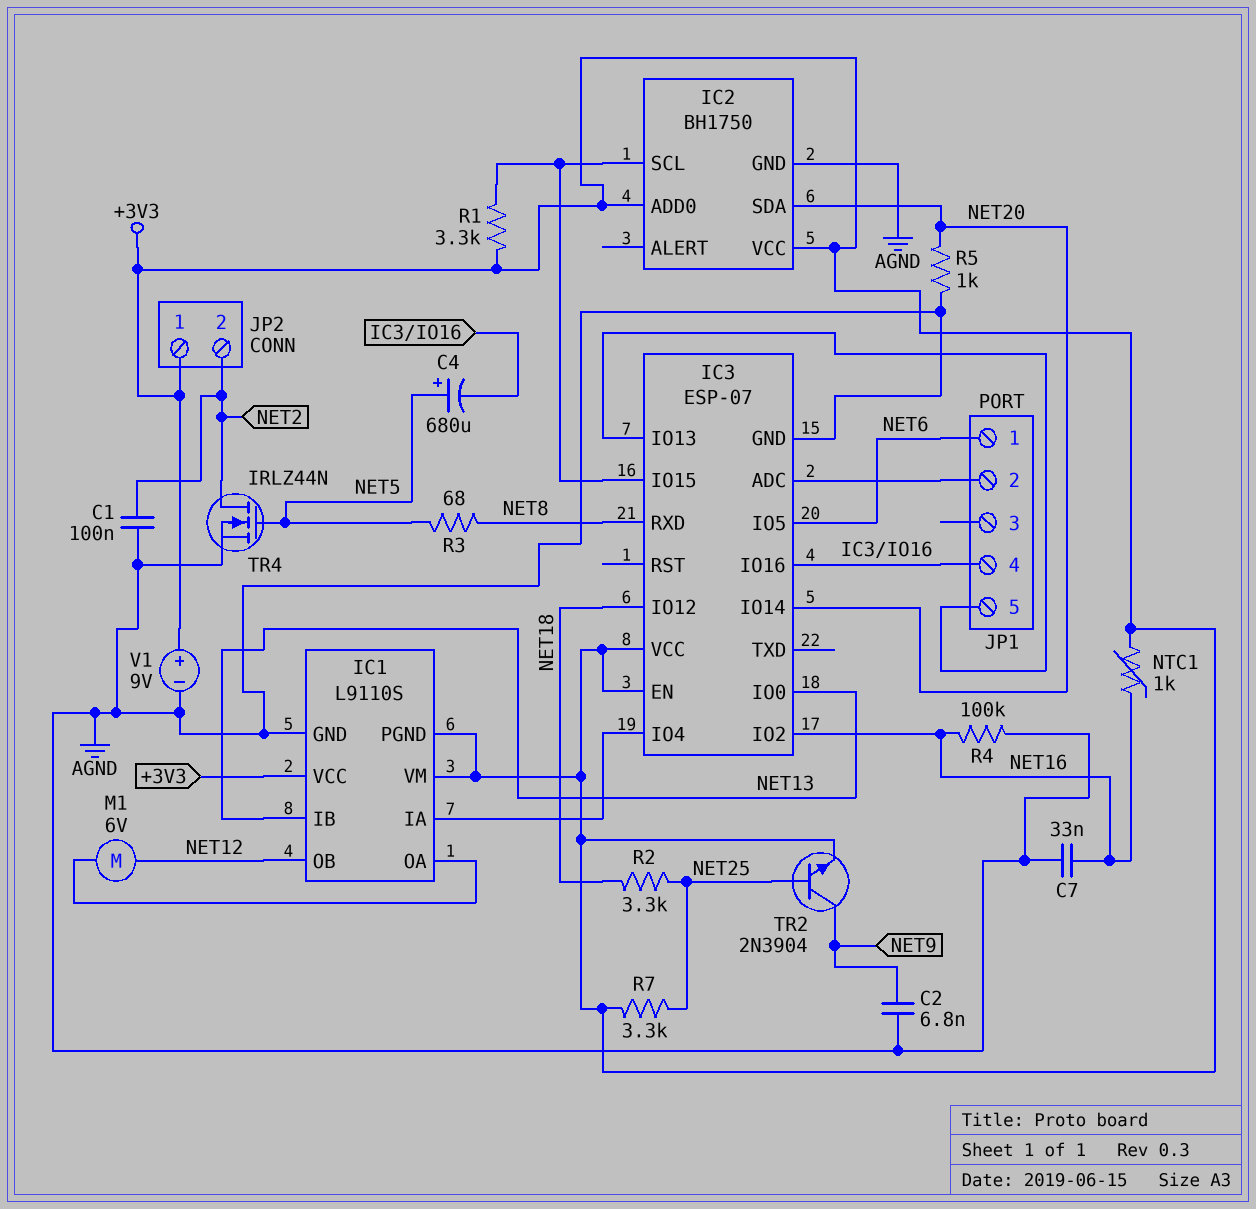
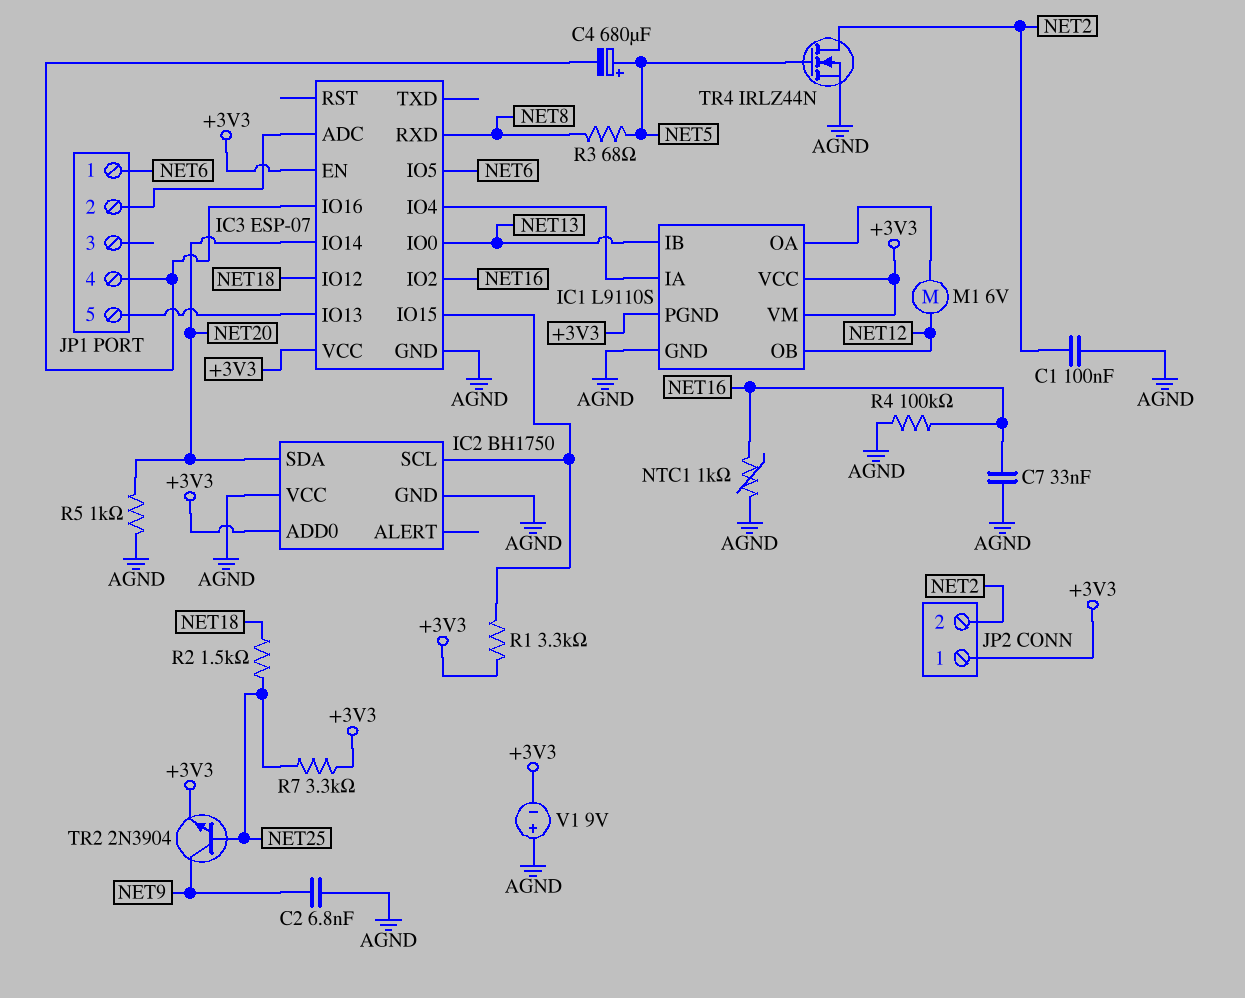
IC2 pin VCC: +3V3 -> AGND
NTC1: 1k (+3V3, NET16) -> 1k (AGND, NET16)
R2: 3.3k (NET18, NET25) -> 1.5k (NET18, NET25)
V1: 9V (plus +3V3, minus AGND) -> 9V (plus AGND, minus +3V3)

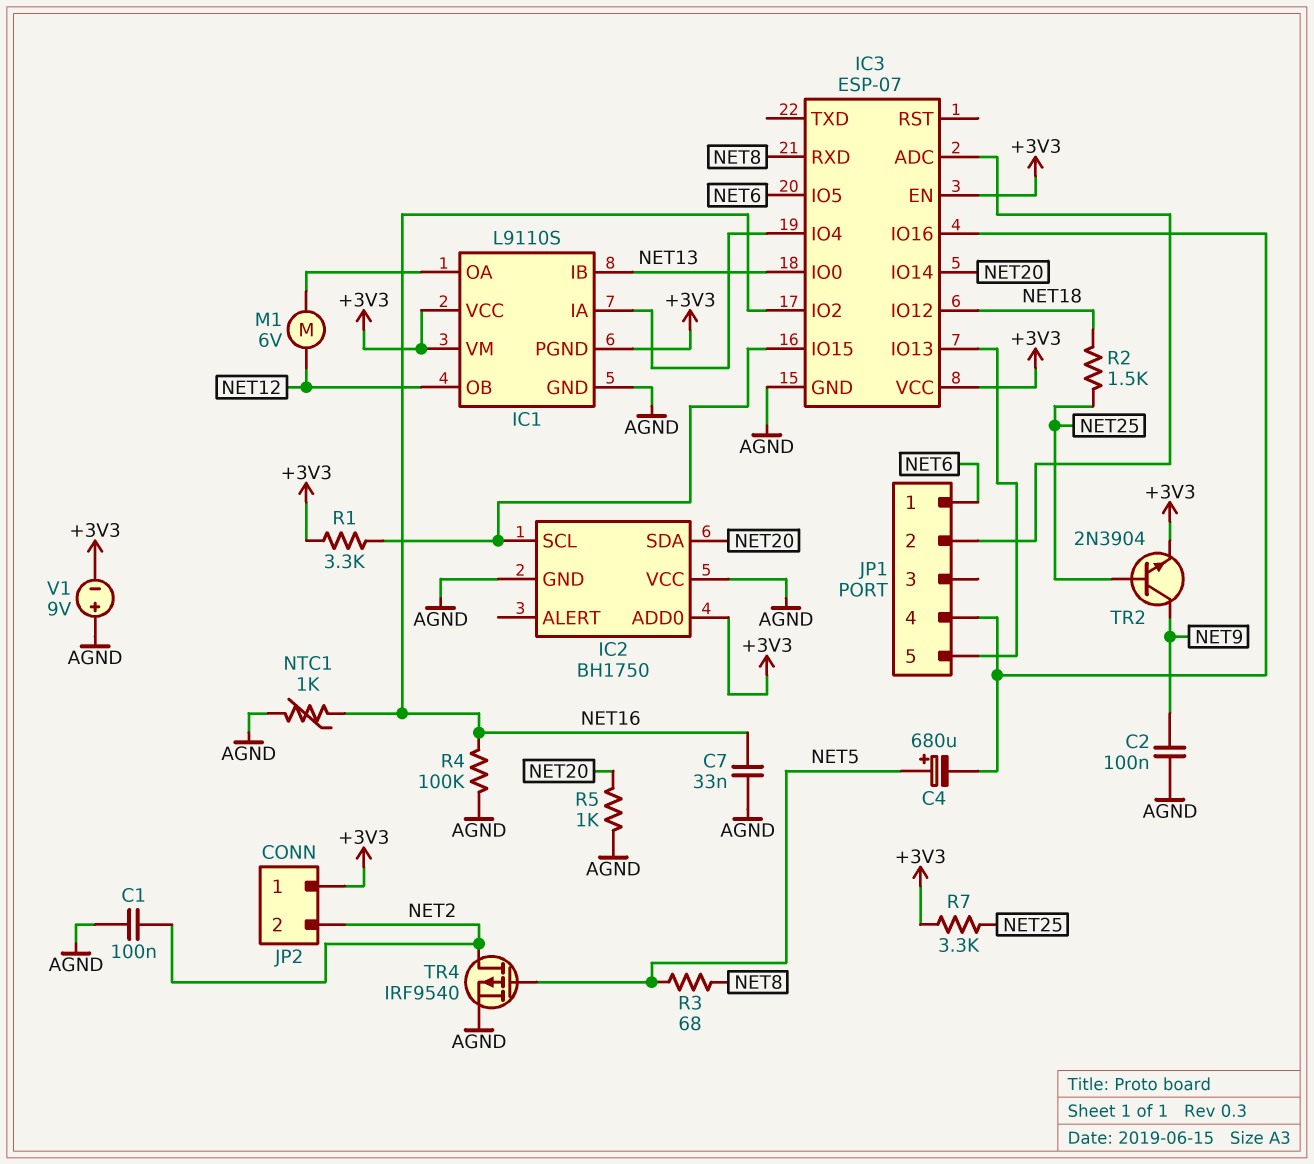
C2: 6.8nF (AGND, NET9) -> 100nF (AGND, NET9)
TR4: NMOS IRLZ44N (G NET5, D NET2, S AGND) -> PMOS IRF9540 (G NET5, D NET2, S AGND)

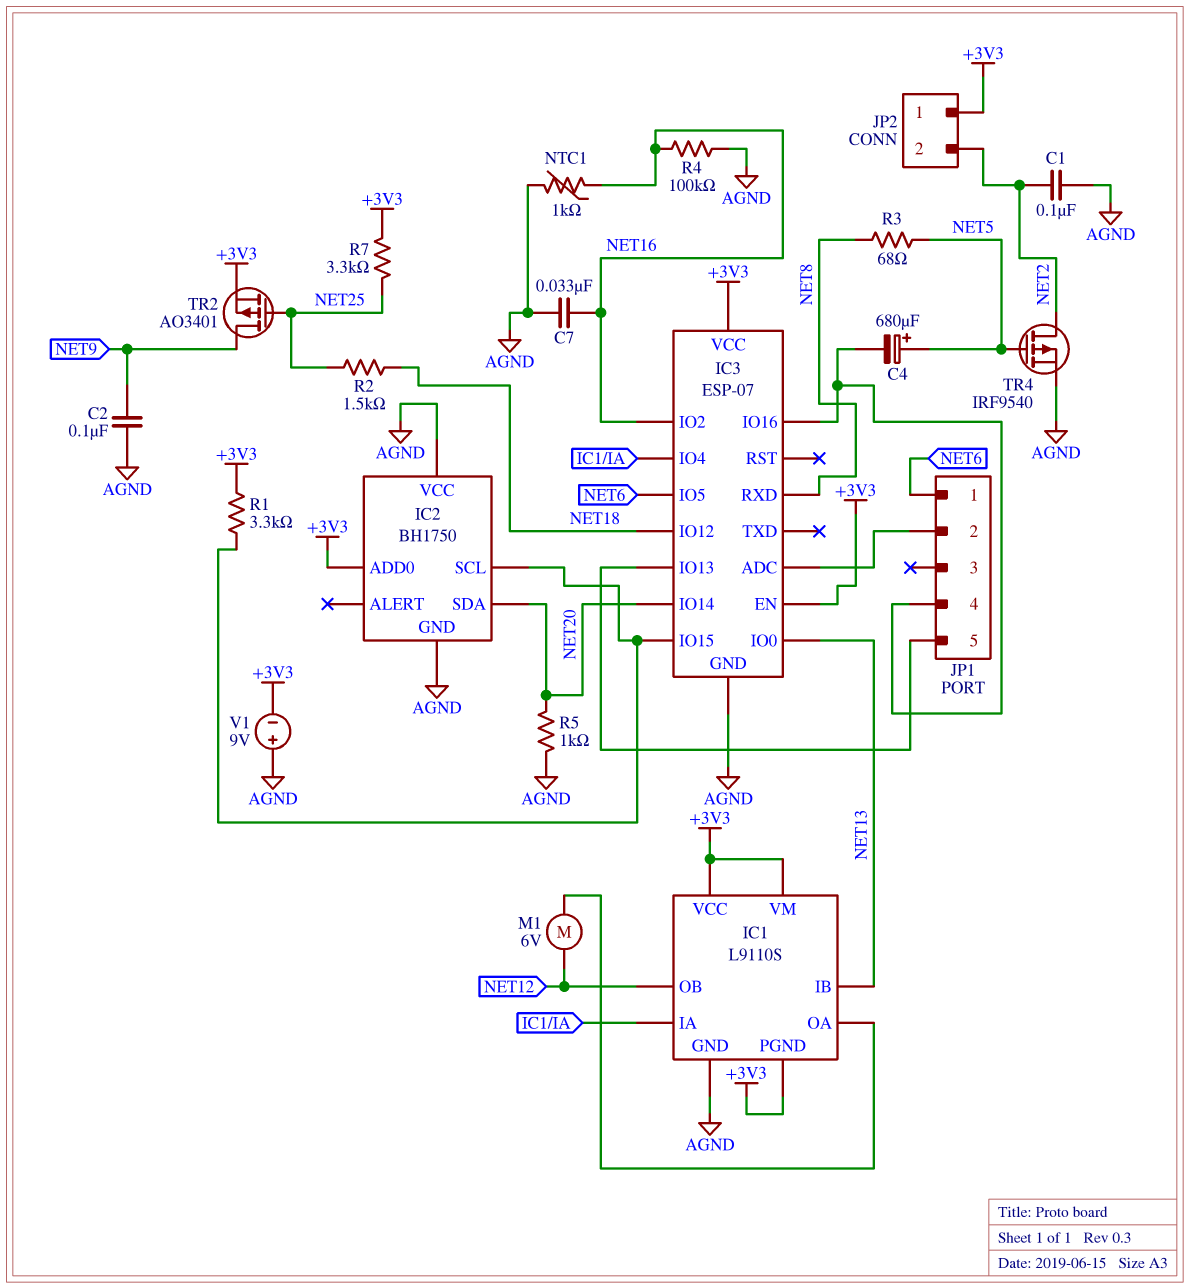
TR2: NPN 2N3904 (B NET25, C NET9, E +3V3) -> PMOS AO3401 (G NET25, D NET9, S +3V3)

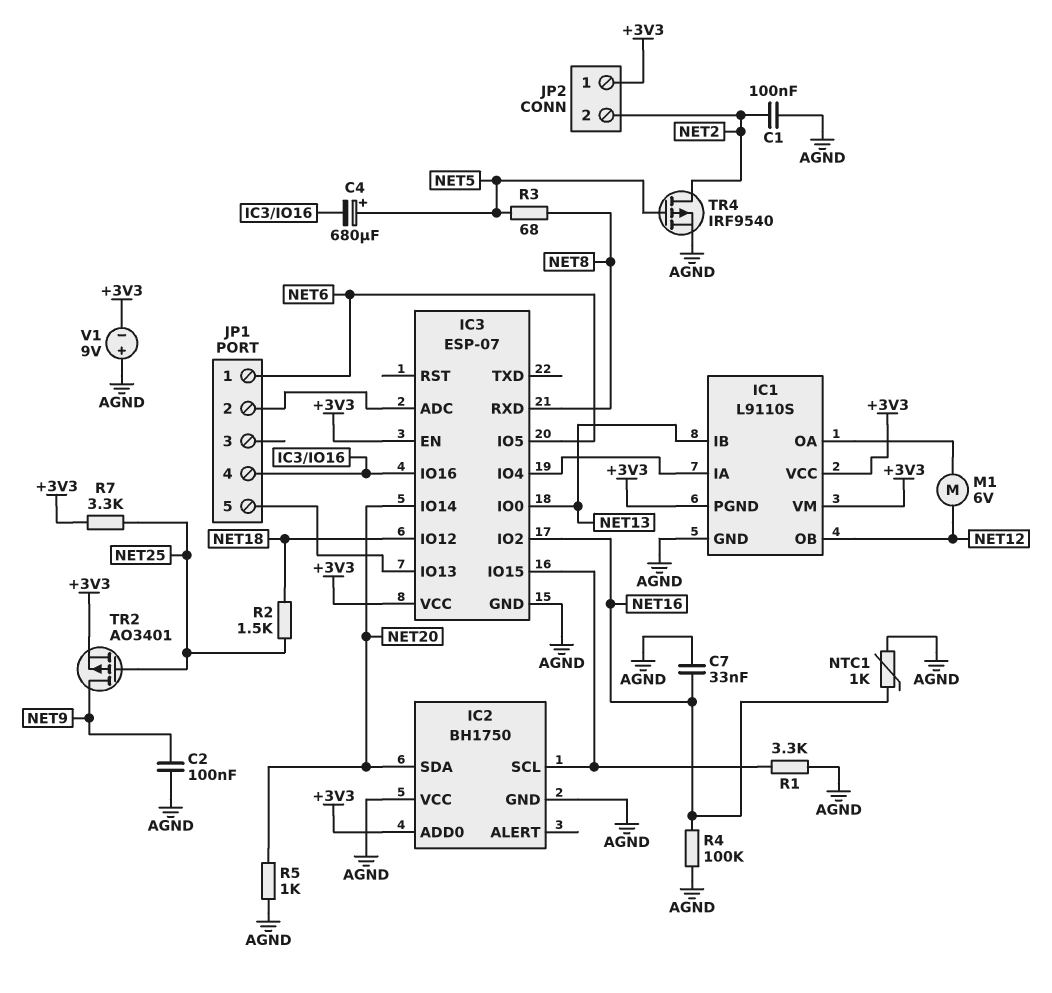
R1: 3.3k (+3V3, IC2/SCL) -> 3.3k (AGND, IC2/SCL)

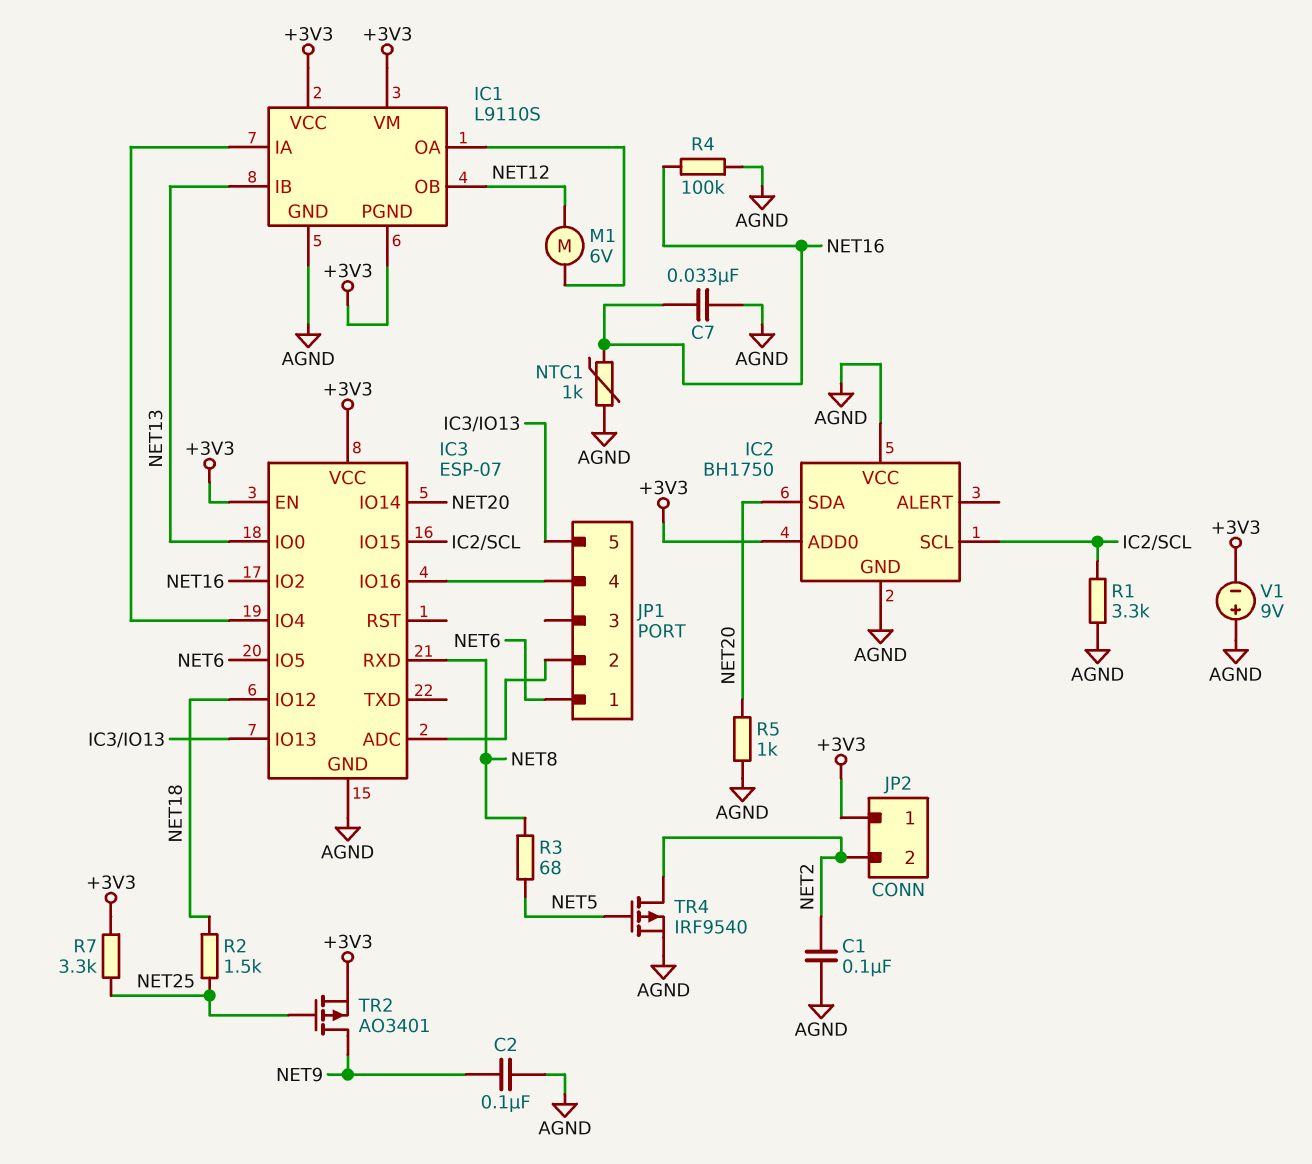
C4: 680uF (plus NET5, minus IC3/IO16) -> none

